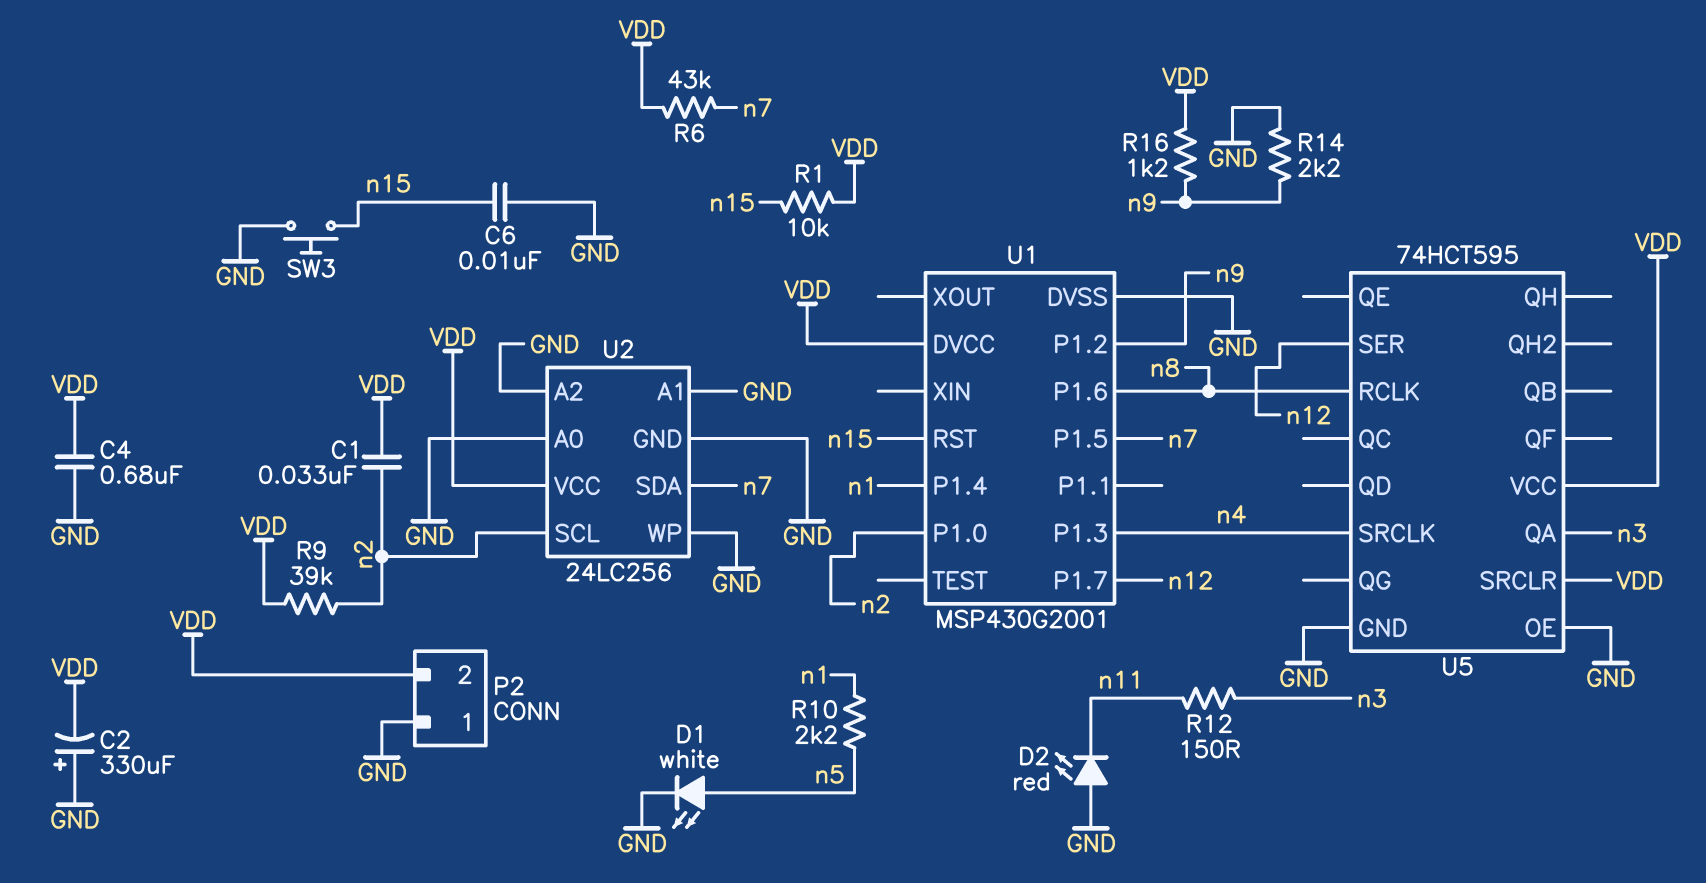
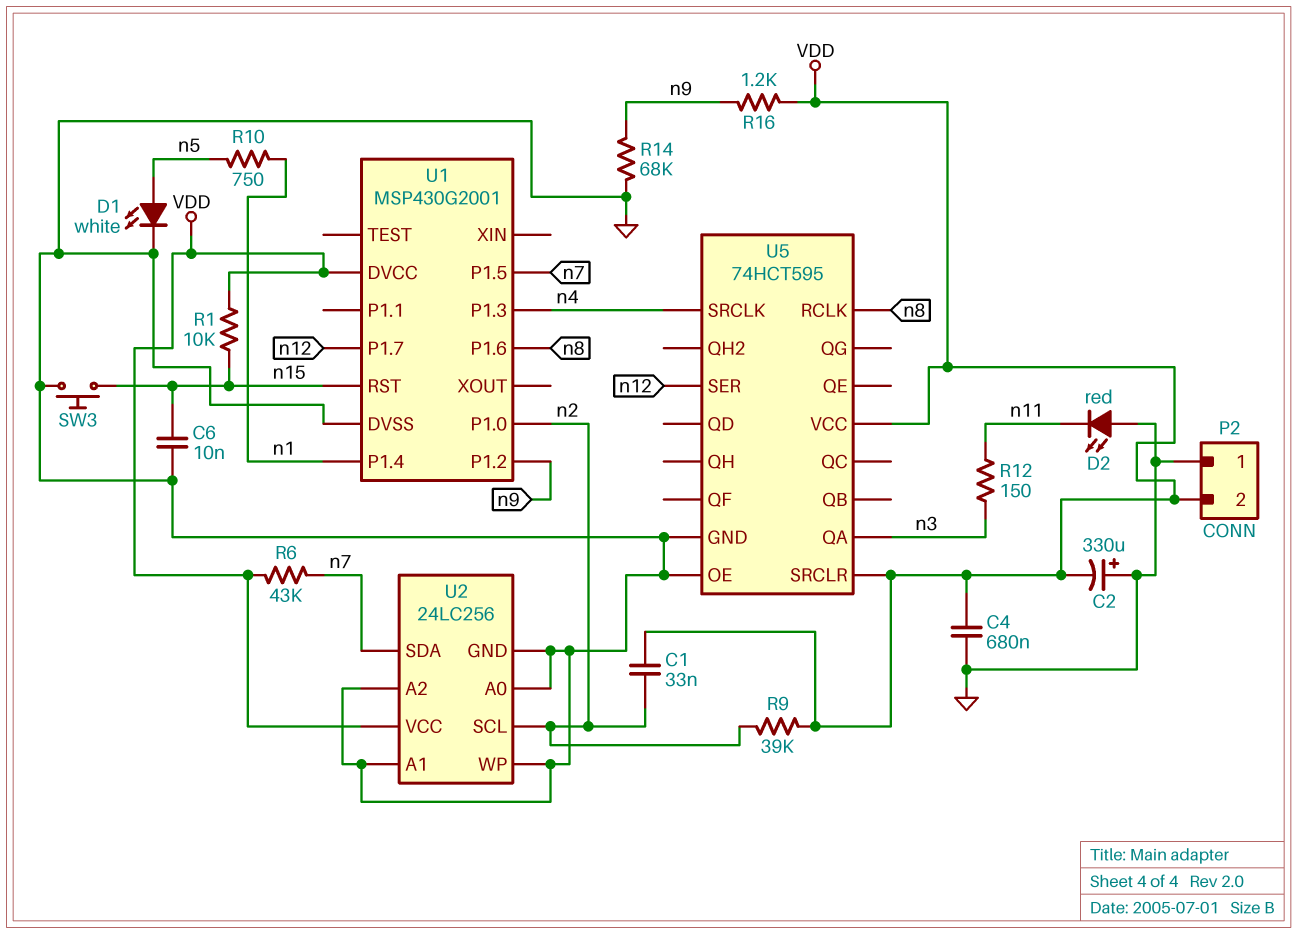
R10: 2.2k (n1, n5) -> 750 (n1, n5)
R14: 2.2k (GND, n9) -> 68k (GND, n9)

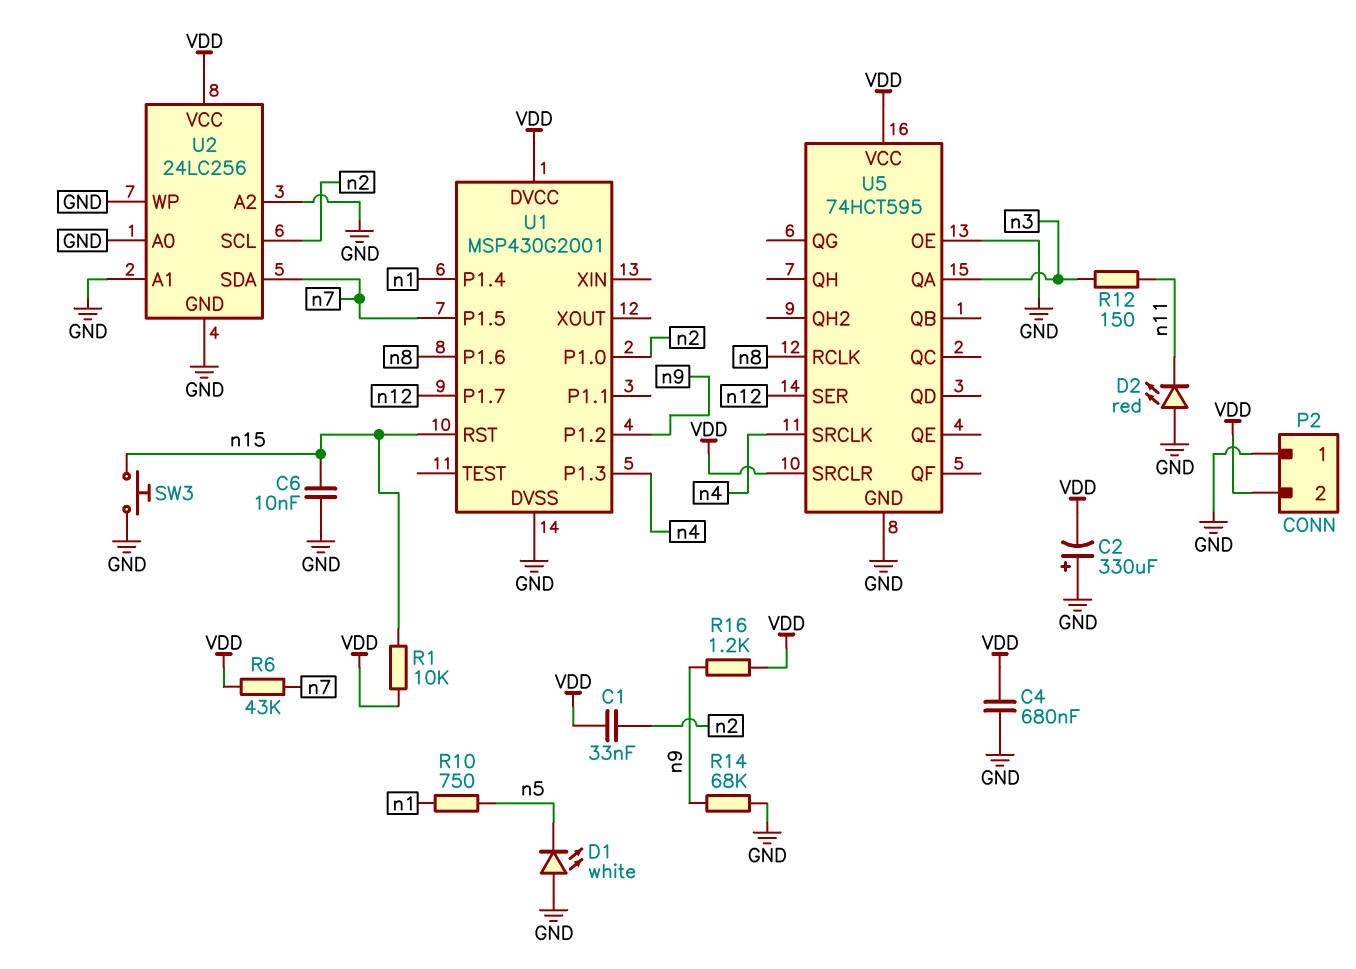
D1: LED white (A n5, K GND) -> LED white (A GND, K n5)
R9: 39k (VDD, n2) -> none

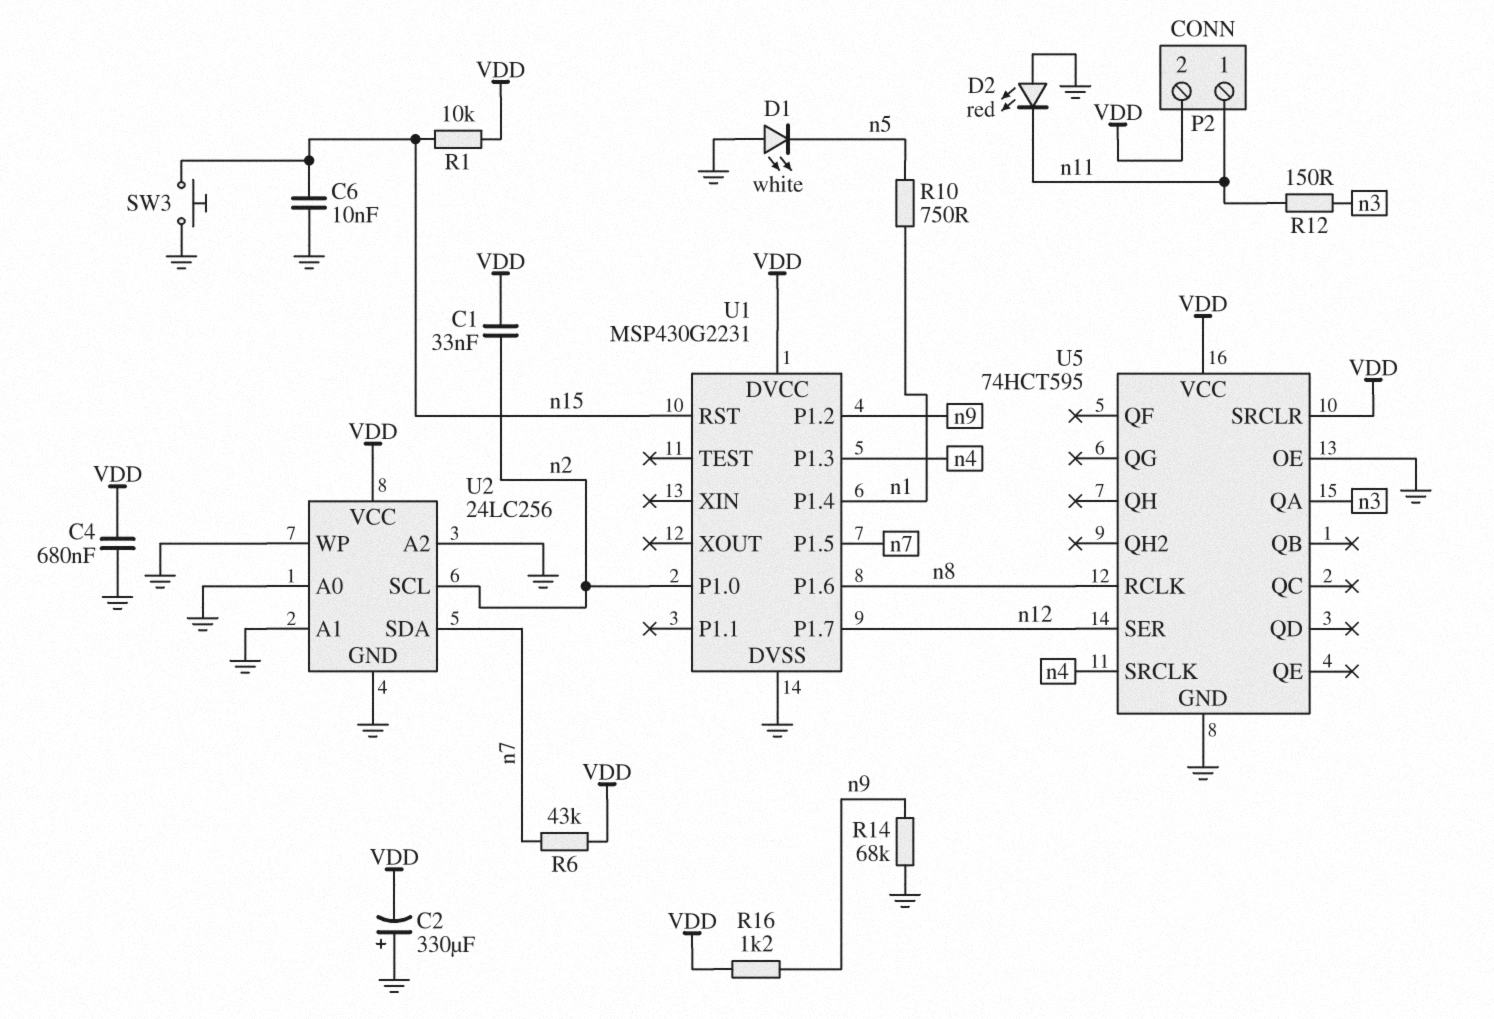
P2 pin 1: GND -> n11
U1: MSP430G2001 -> MSP430G2231

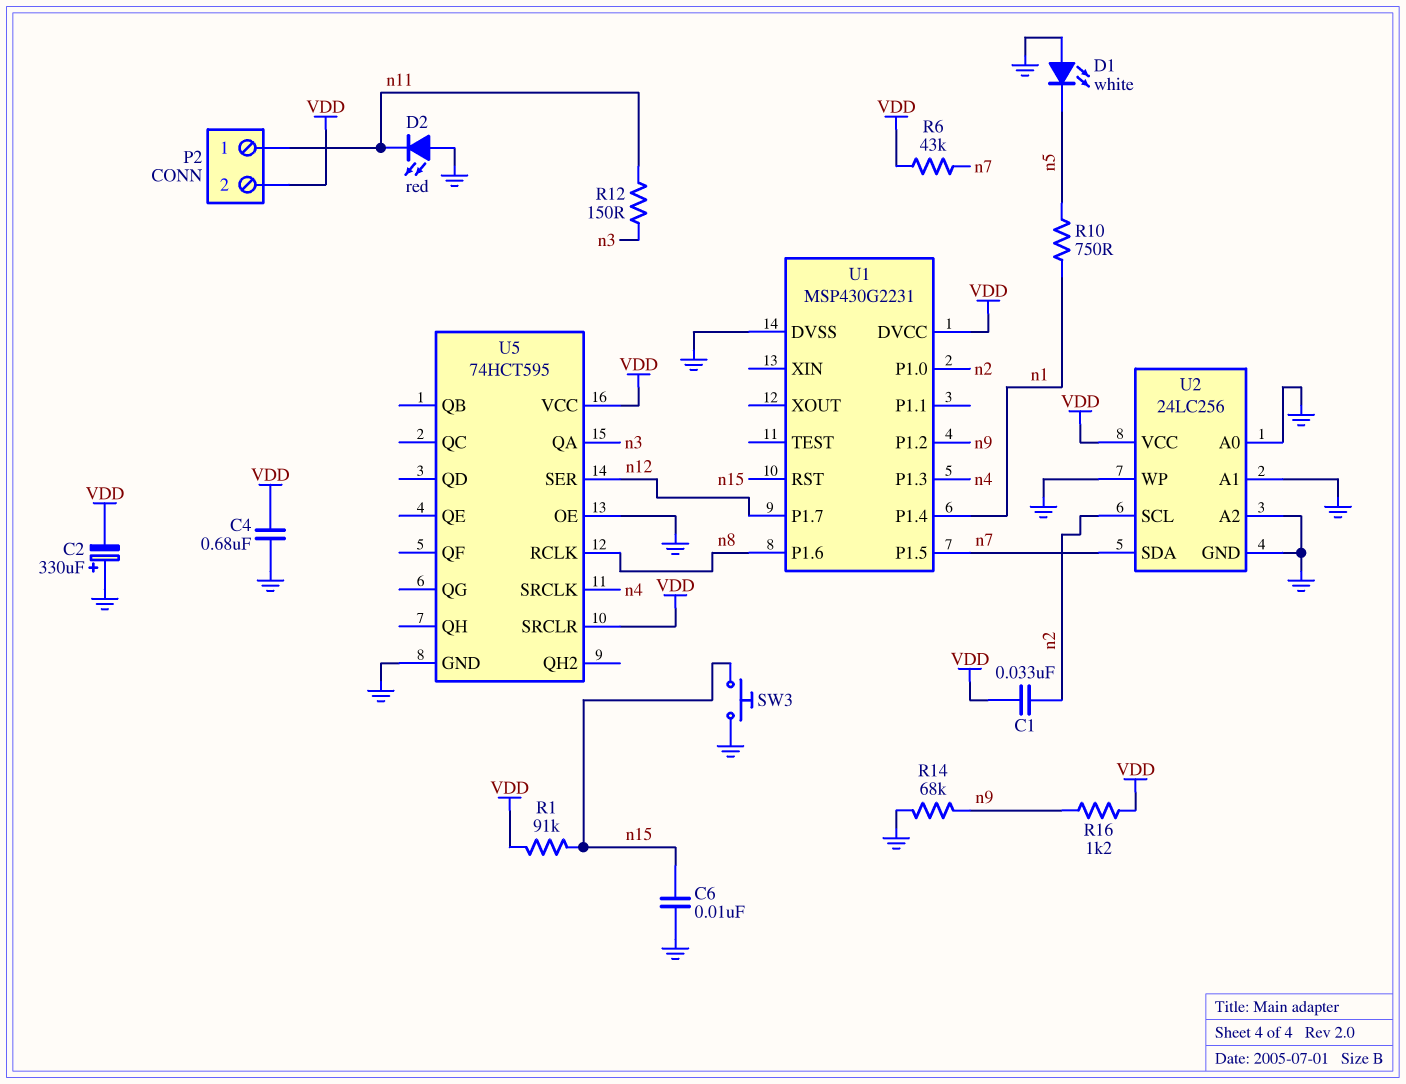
R1: 10k (VDD, n15) -> 91k (VDD, n15)

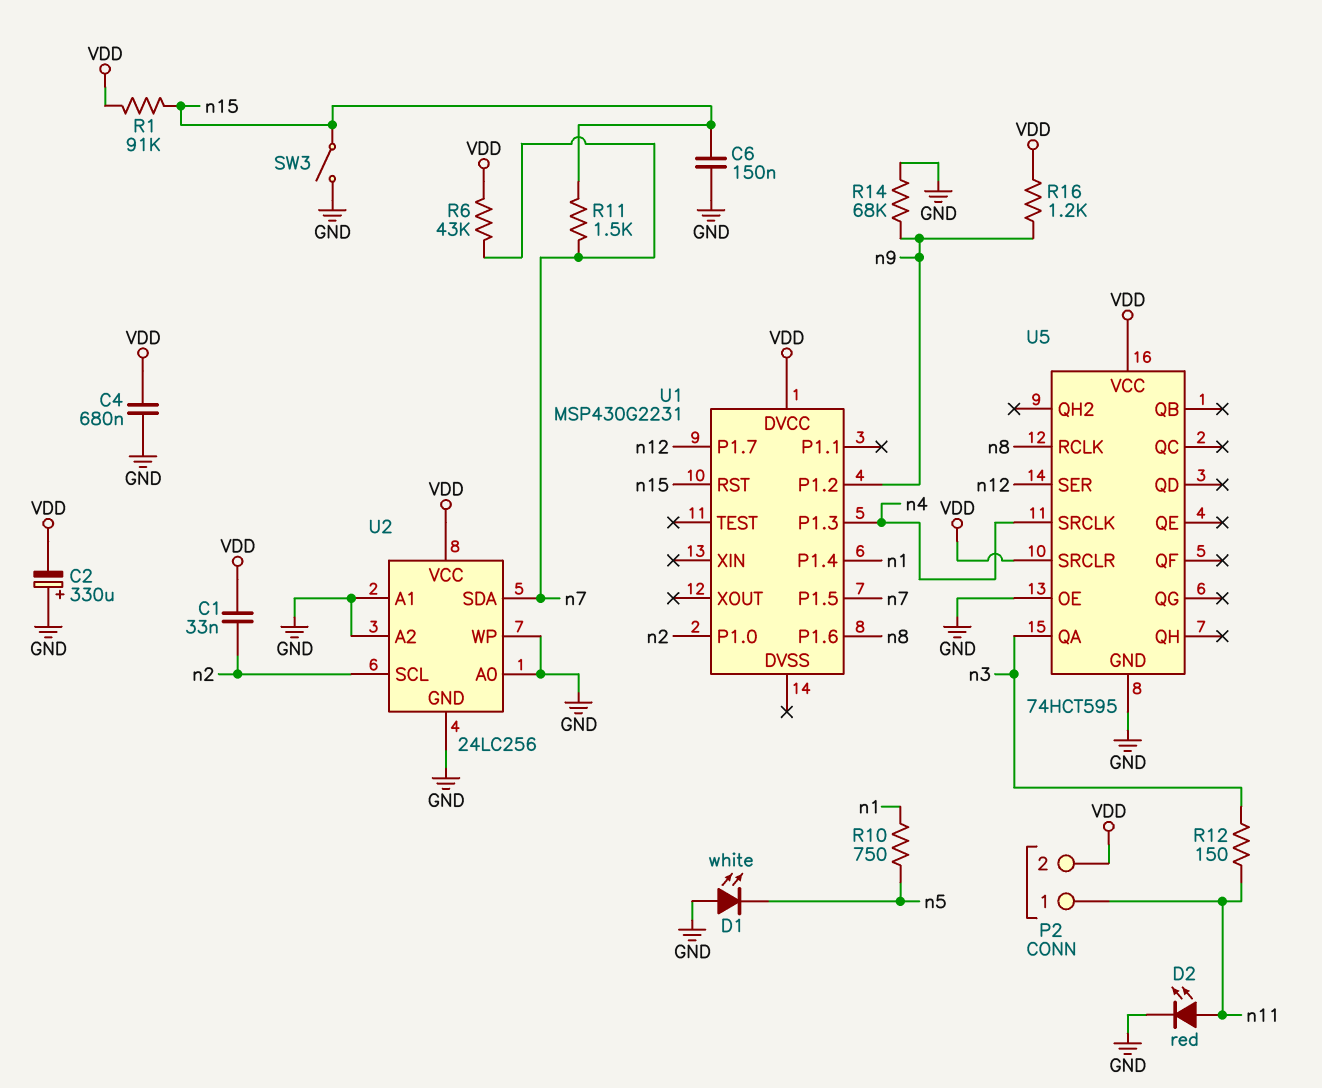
C6: 10nF (GND, n15) -> 150nF (GND, n15)
D2: LED red (A GND, K n11) -> LED red (A n11, K GND)
R11: none -> 1.5k (n7, n15)
SW3: button (GND, n15) -> switch (GND, n15)
U1 pin DVSS: GND -> none

